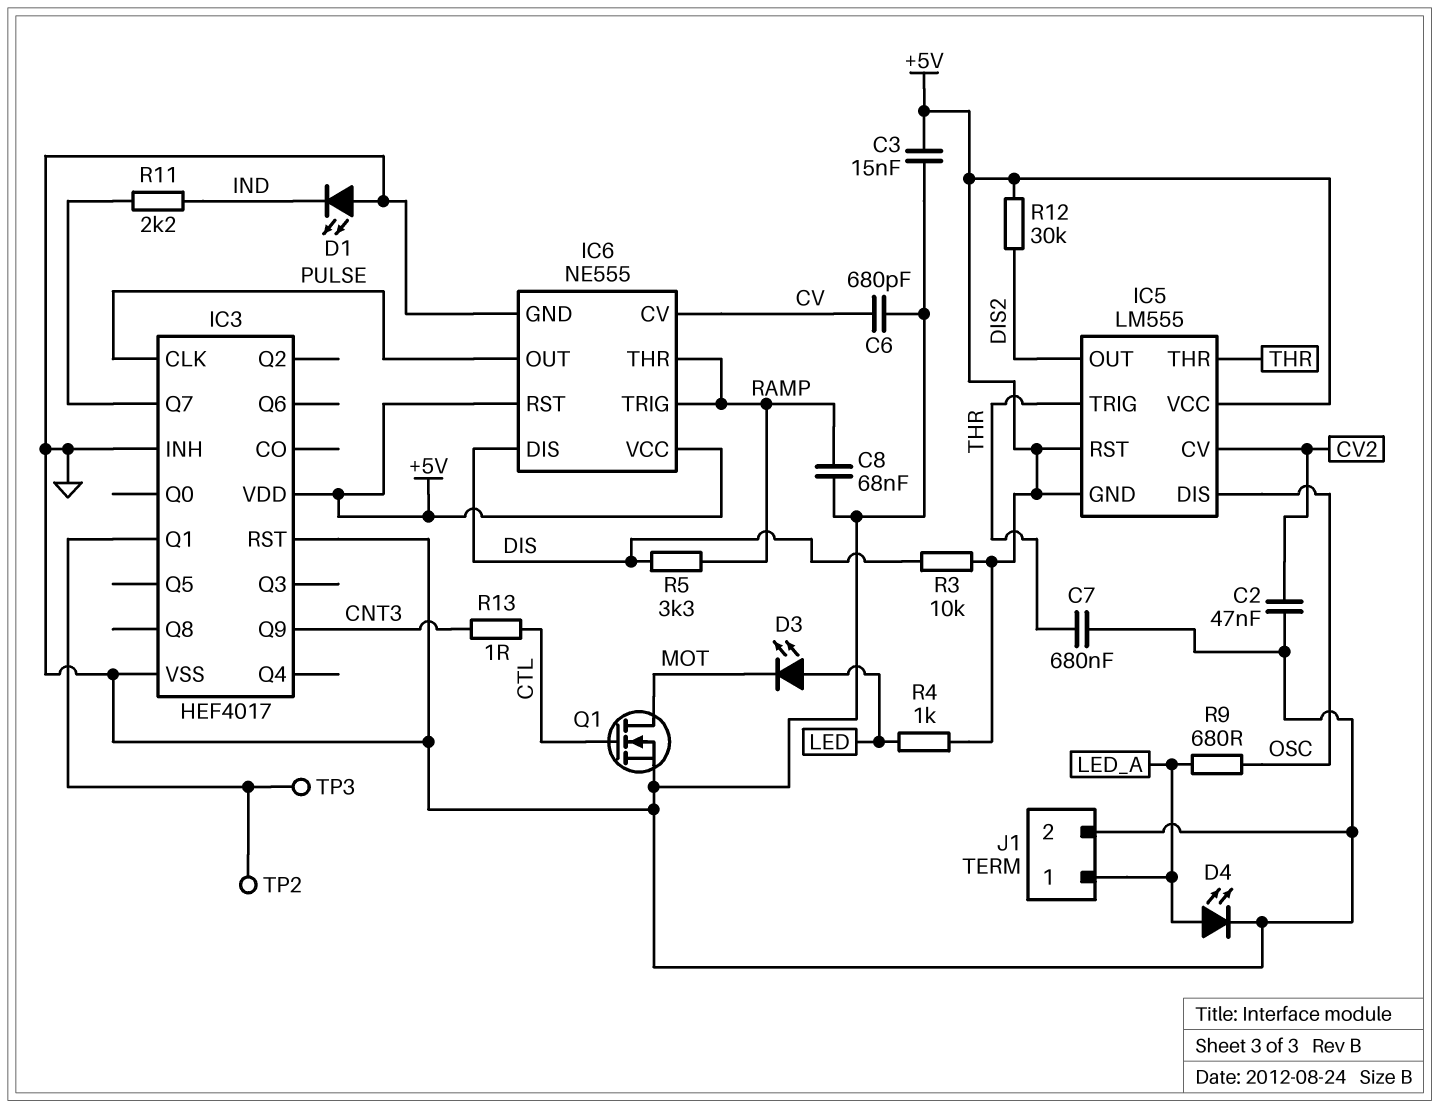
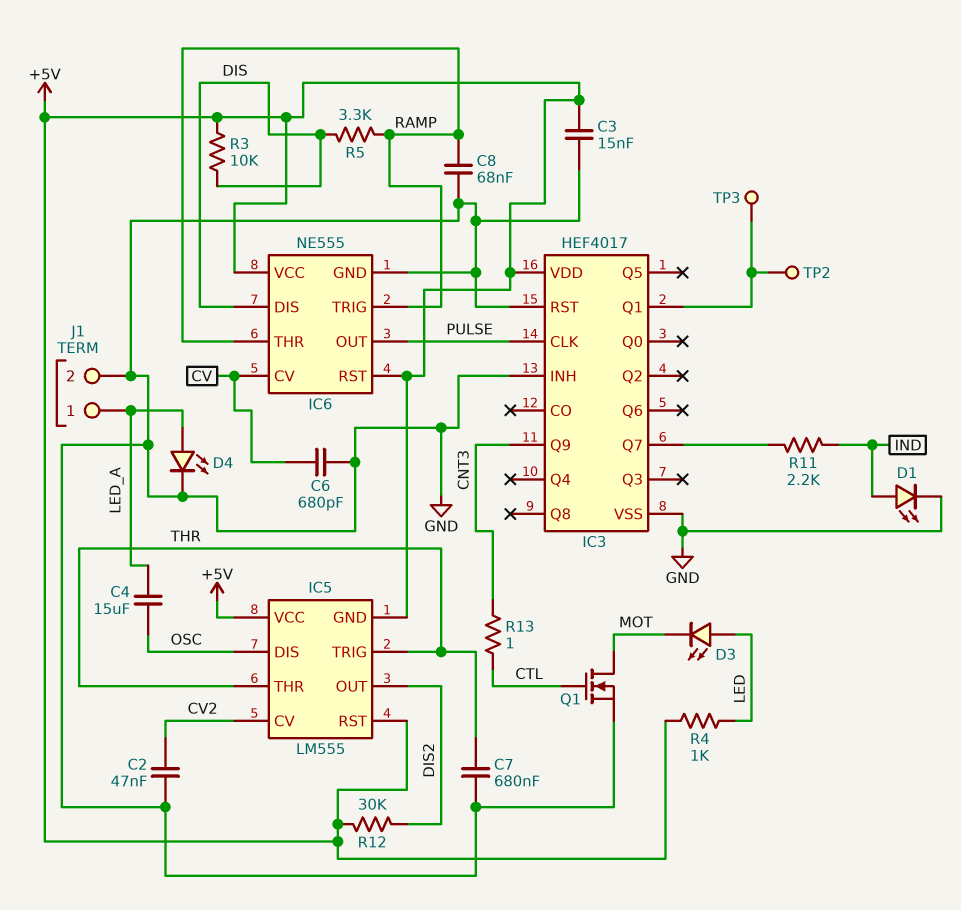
C4: none -> 15uF (LED_A, OSC)
D1: LED (A GND, K IND) -> LED (A IND, K GND)
R9: 680 (LED_A, OSC) -> none

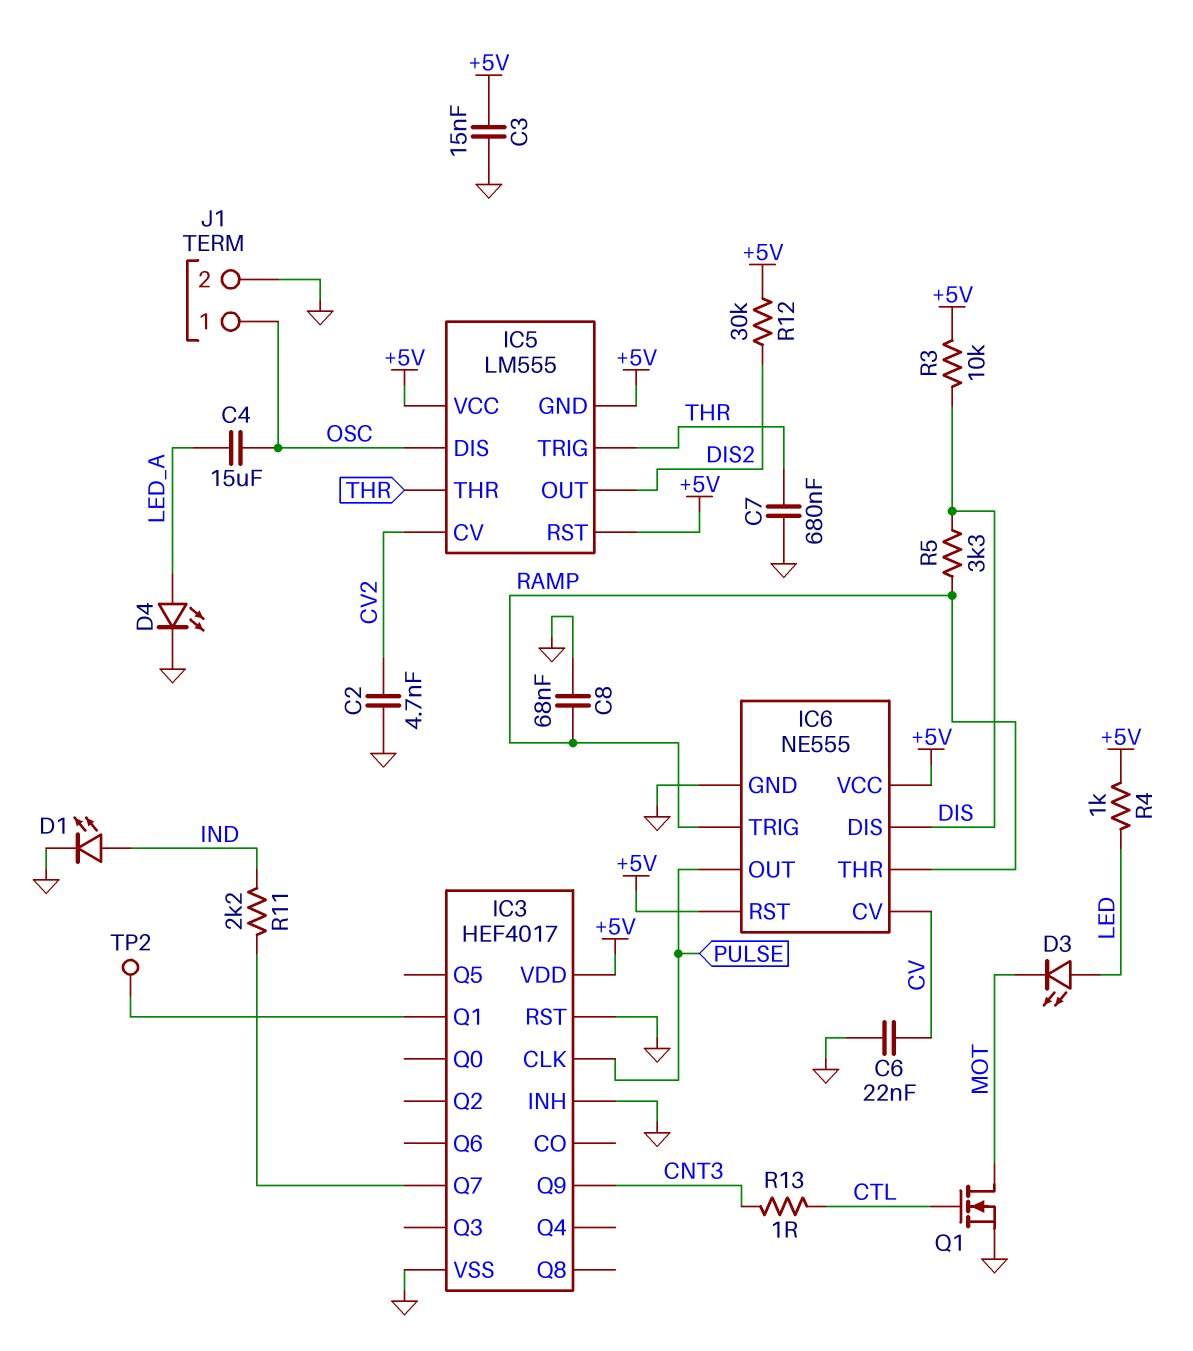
C2: 47nF (CV2, GND) -> 4.7nF (CV2, GND)
C6: 680pF (CV, GND) -> 22nF (CV, GND)
J1 pin 1: LED_A -> OSC
TP3: test point (IC3/Q1) -> none

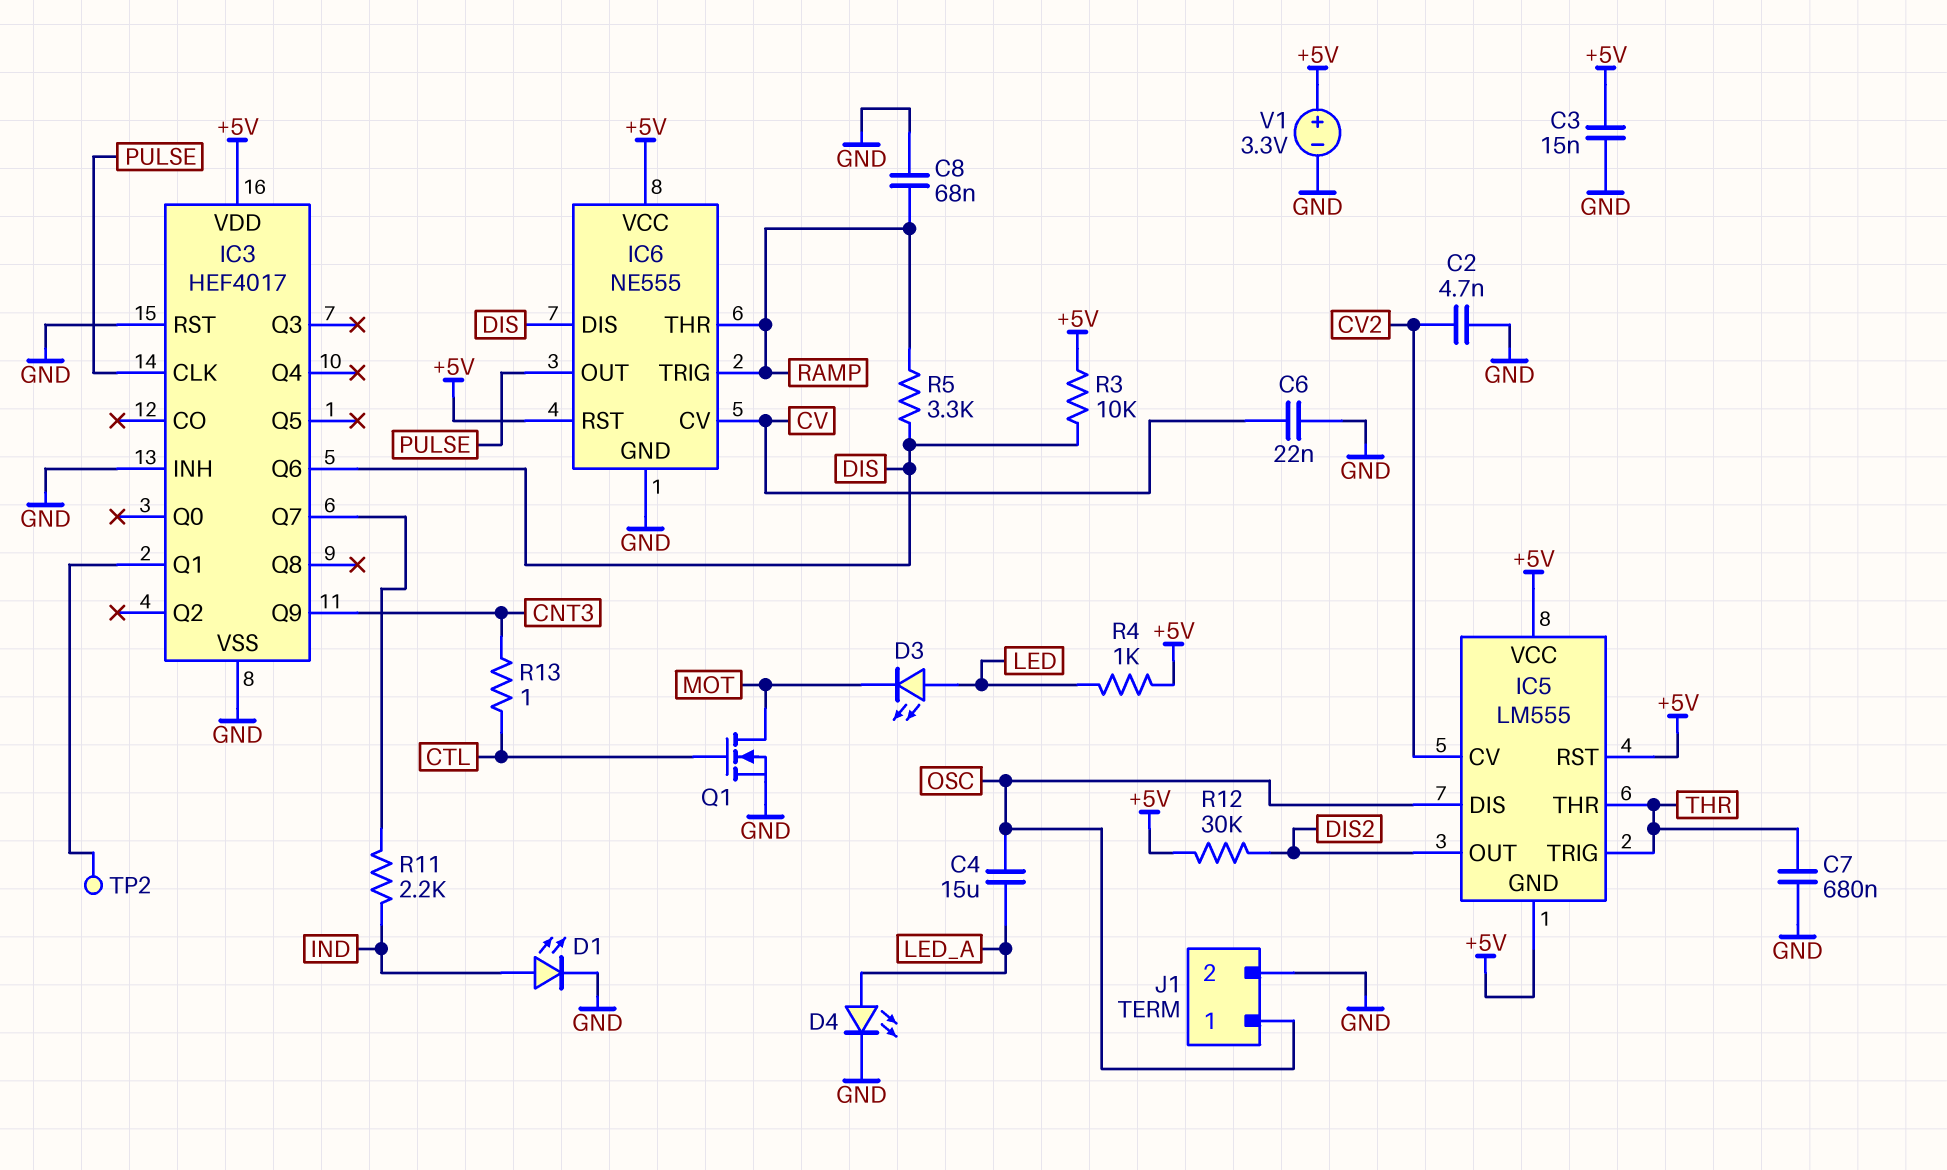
IC3 pin Q6: none -> DIS
V1: none -> 3.3V (plus +5V, minus GND)

